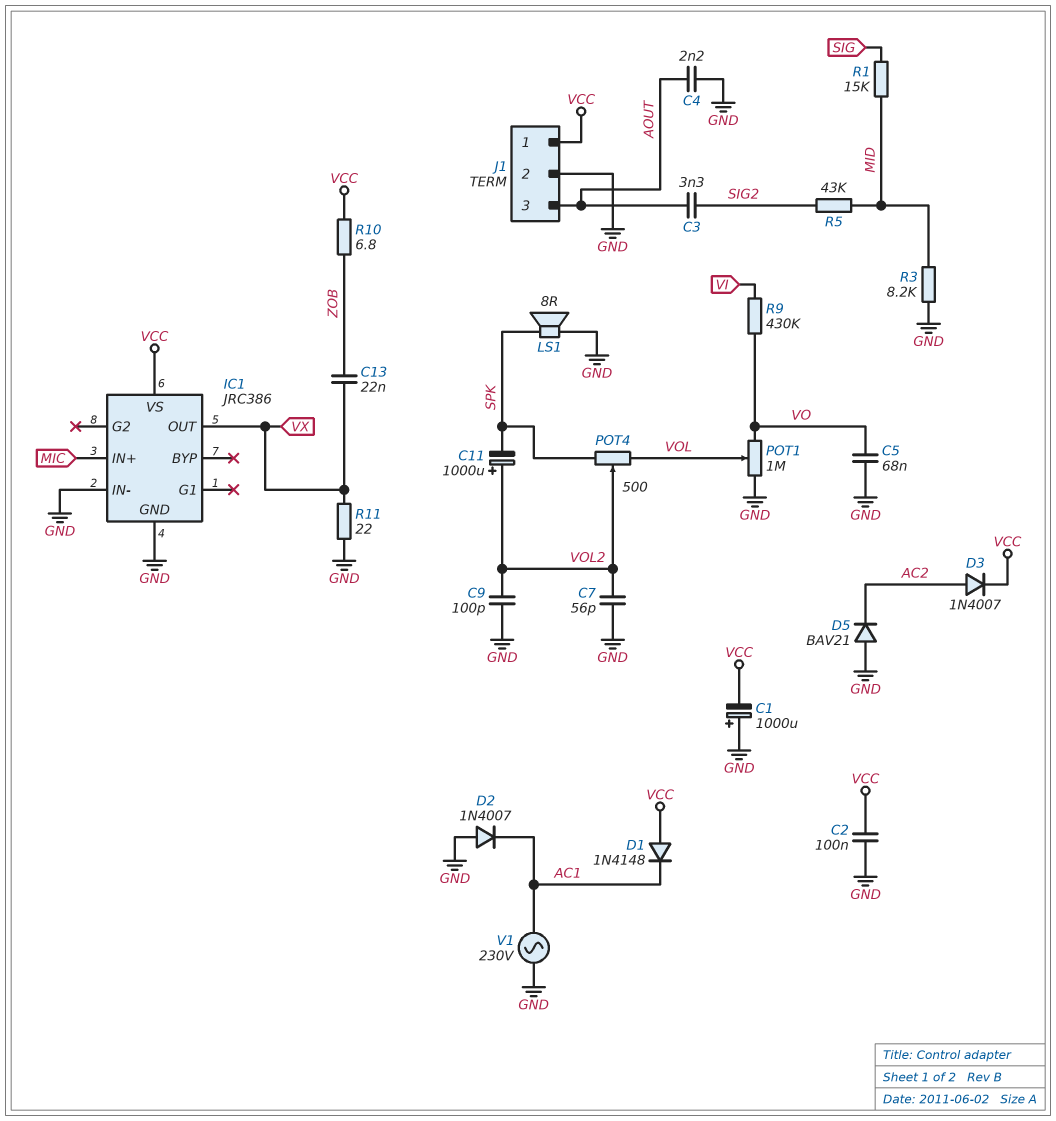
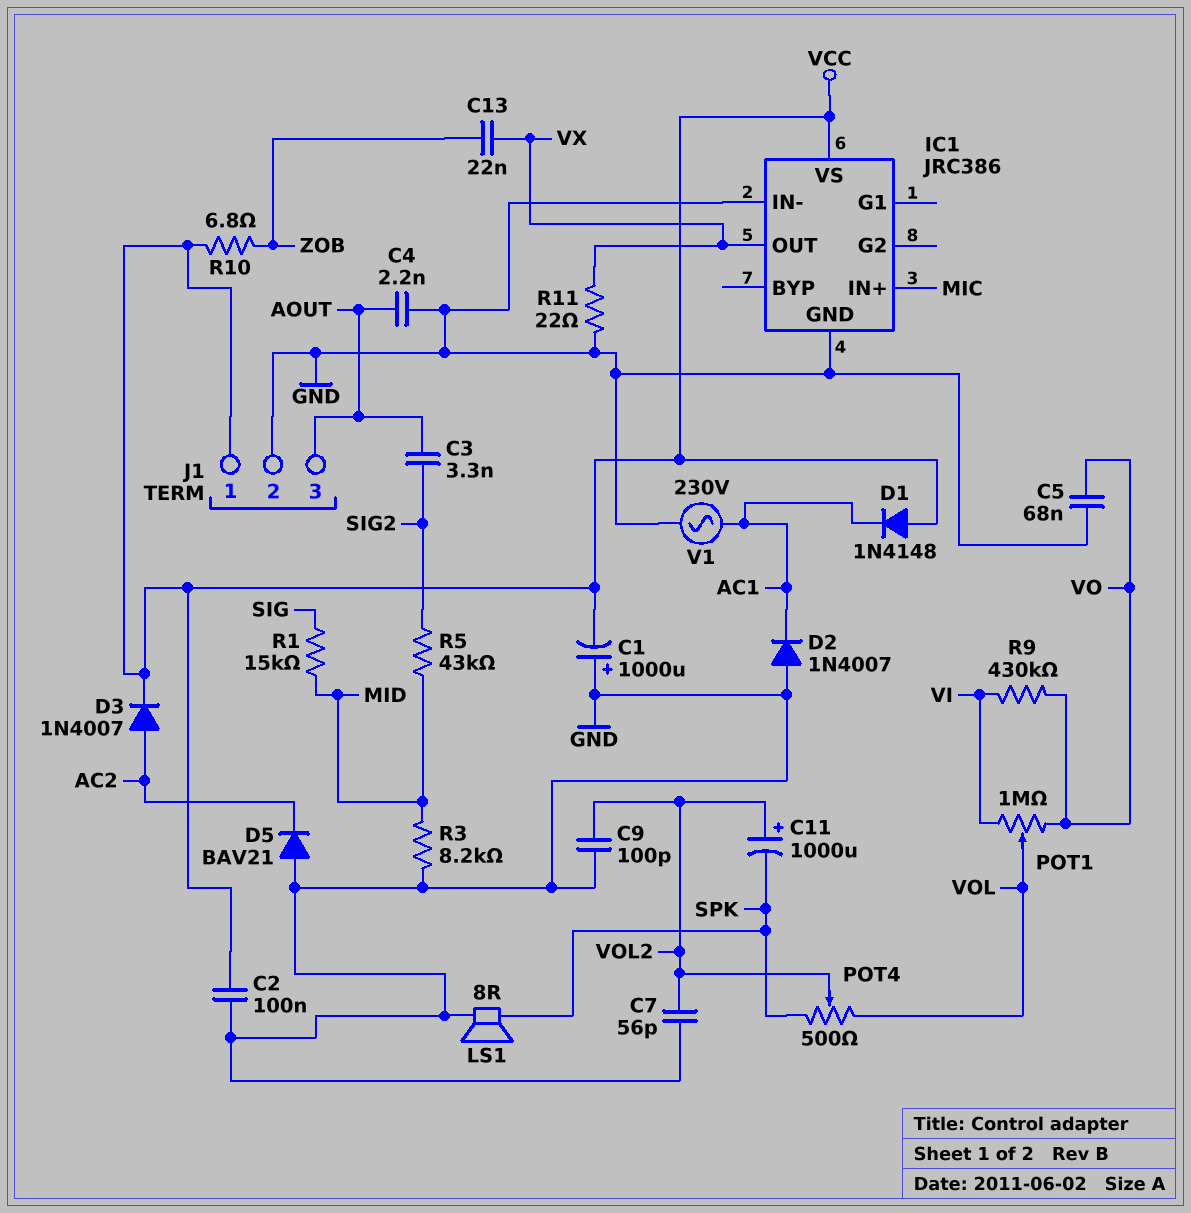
POT1: 1M (GND, VO, wiper VOL) -> 1M (VI, VO, wiper VOL)

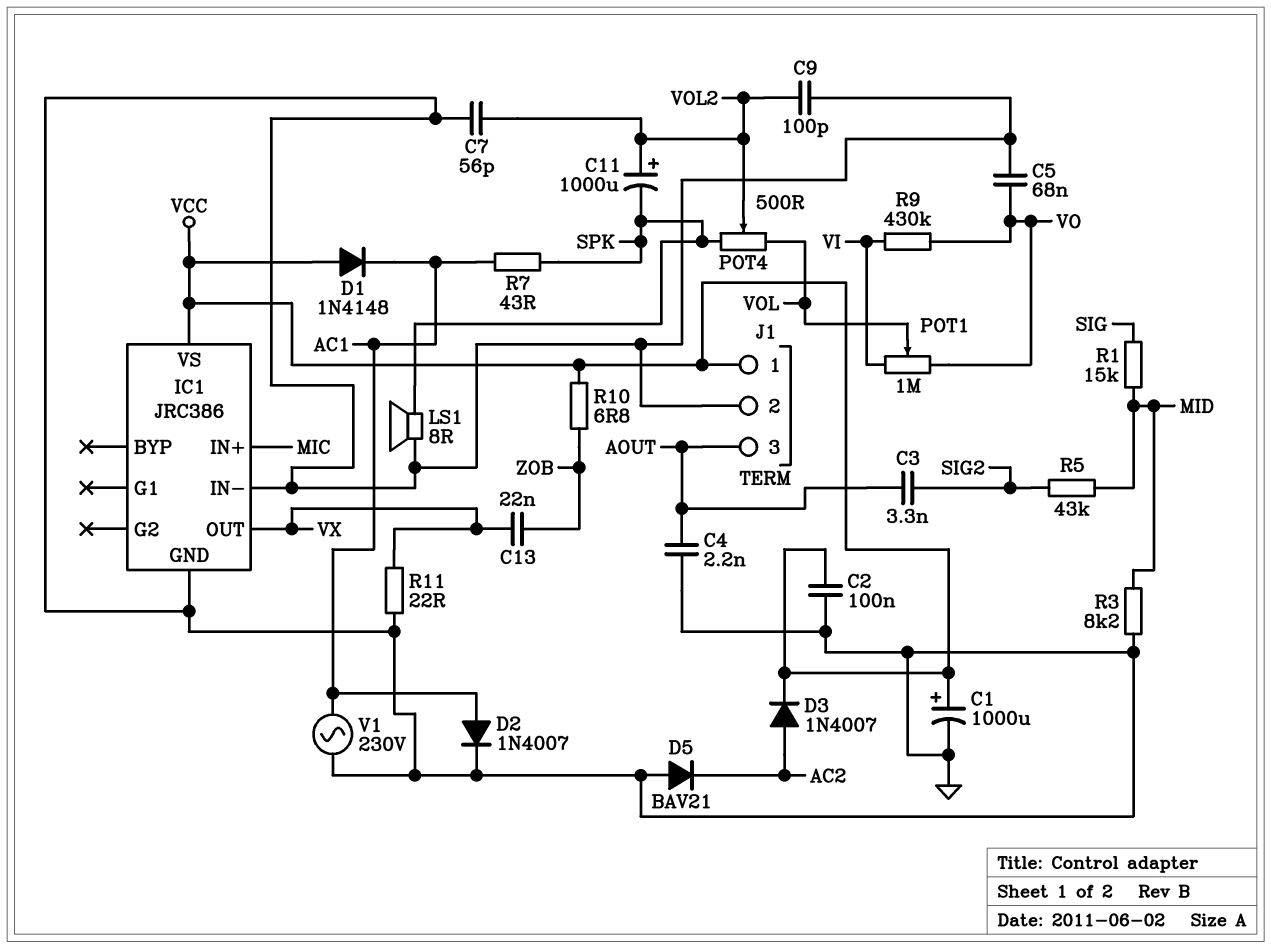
C1: 1000uF (plus GND, minus VCC) -> 1000uF (plus VCC, minus GND)
D2: diode 1N4007 (A GND, K AC1) -> diode 1N4007 (A AC1, K GND)
R7: none -> 43 (AC1, SPK)

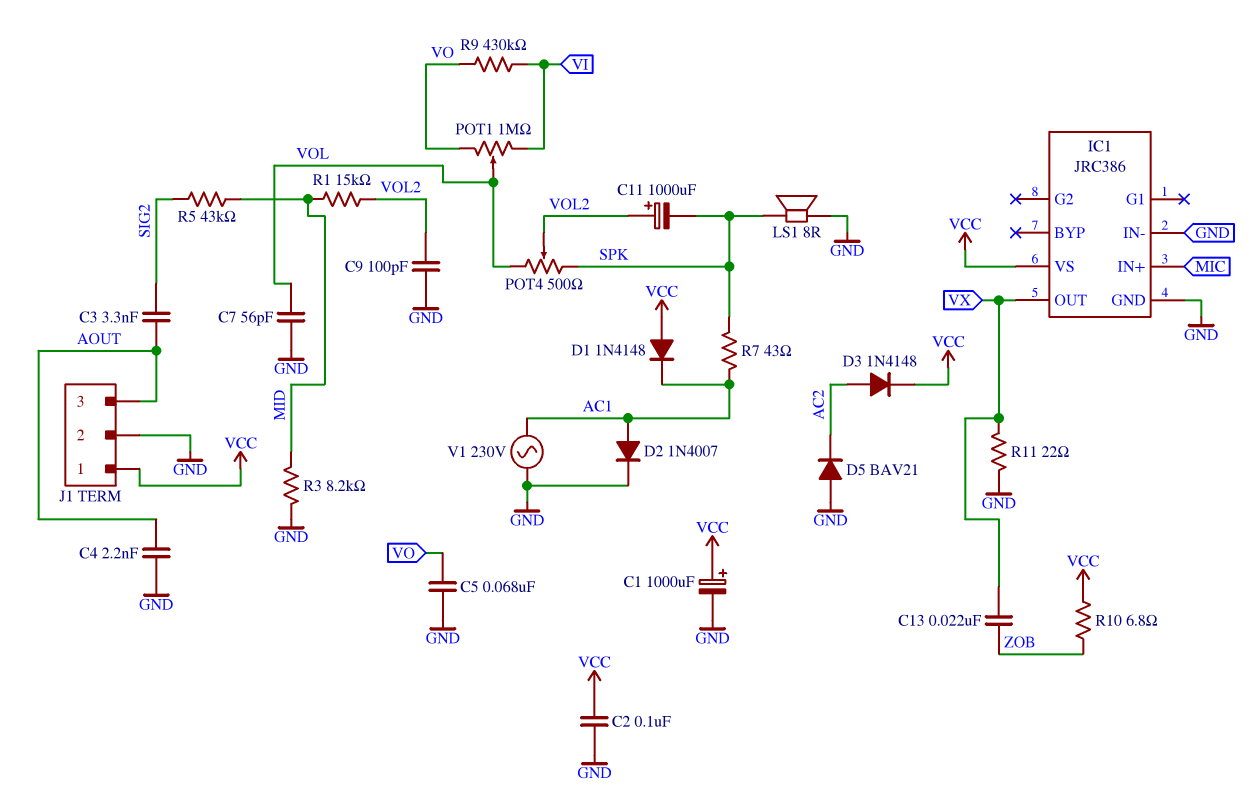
C7: 56pF (GND, VOL2) -> 56pF (GND, VOL)
D3: diode 1N4007 (A AC2, K VCC) -> diode 1N4148 (A AC2, K VCC)
R1: 15k (MID, SIG) -> 15k (MID, VOL2)

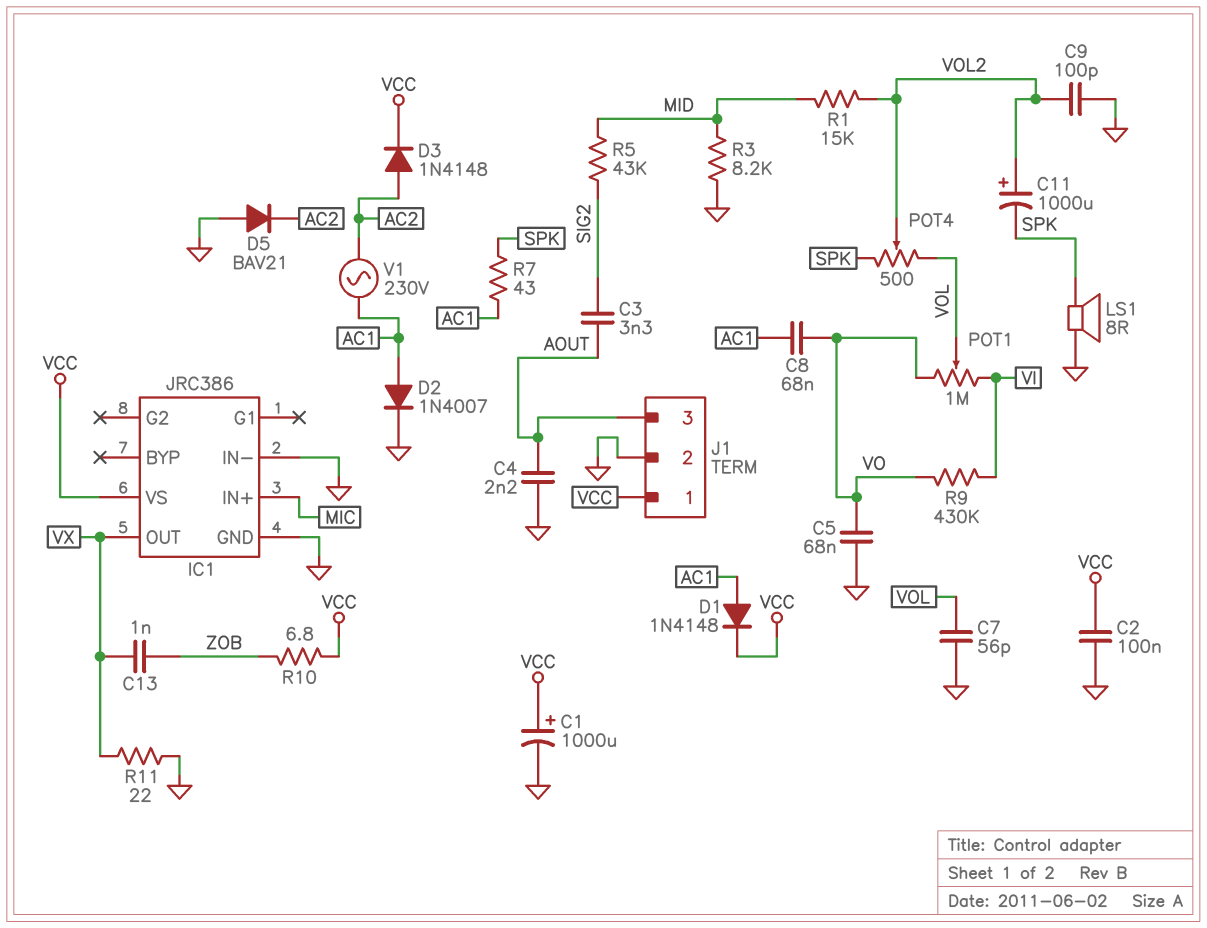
C8: none -> 68nF (AC1, VO)
C13: 22nF (VX, ZOB) -> 1nF (VX, ZOB)
D1: diode 1N4148 (A VCC, K AC1) -> diode 1N4148 (A AC1, K VCC)
V1: AC 230V (AC1, GND) -> AC 230V (AC1, AC2)

